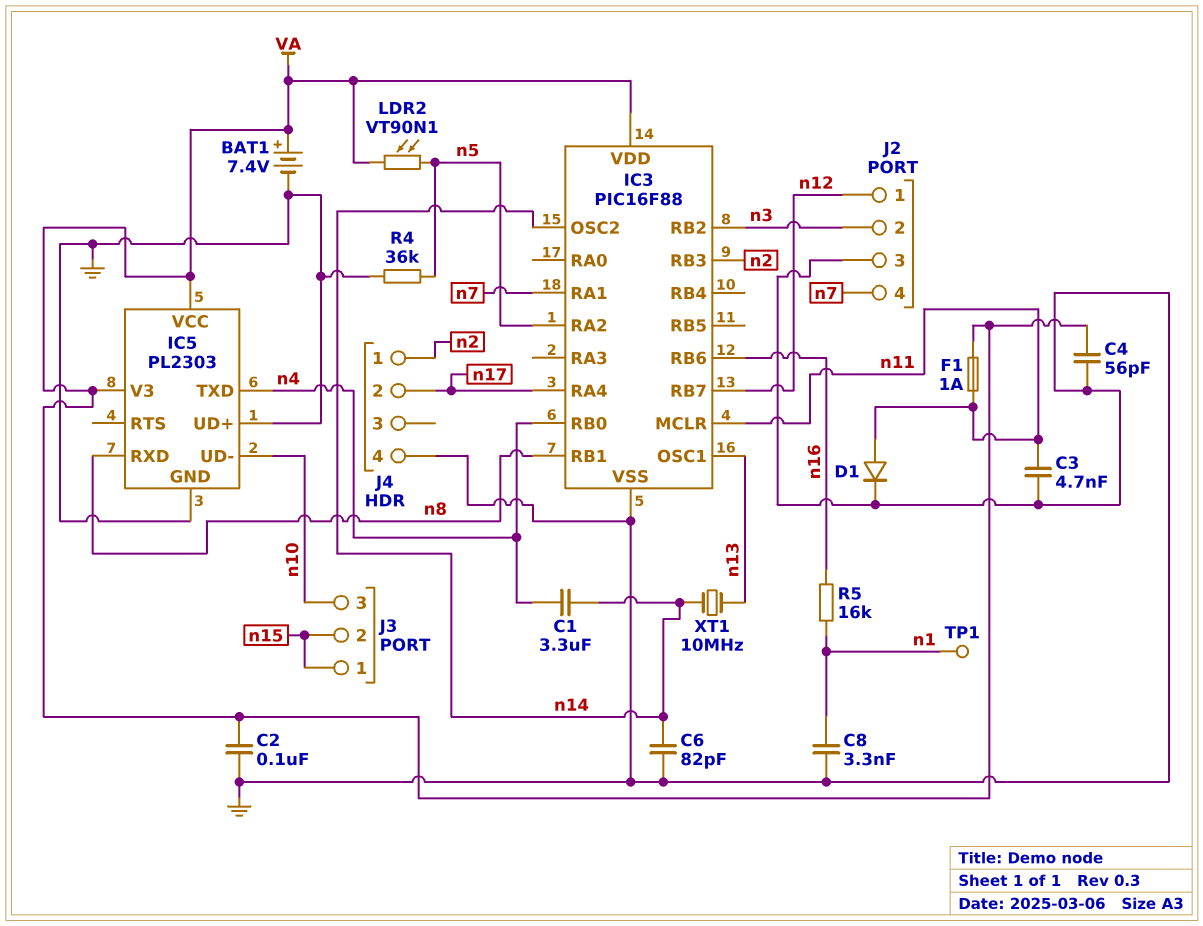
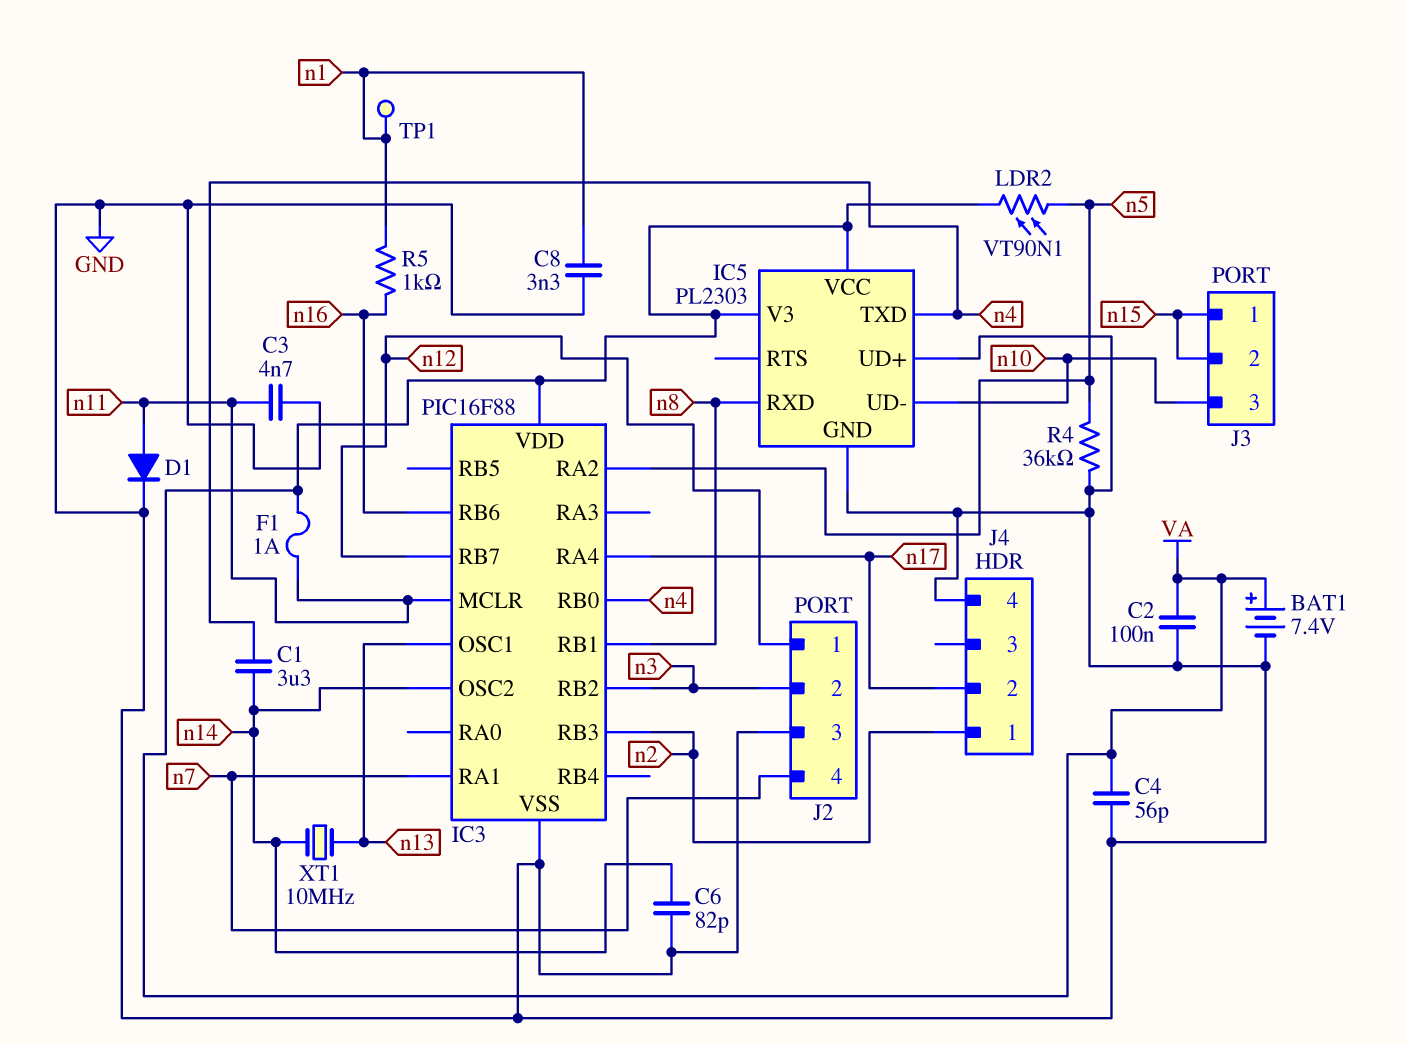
R5: 16k (n1, n16) -> 1k (n1, n16)

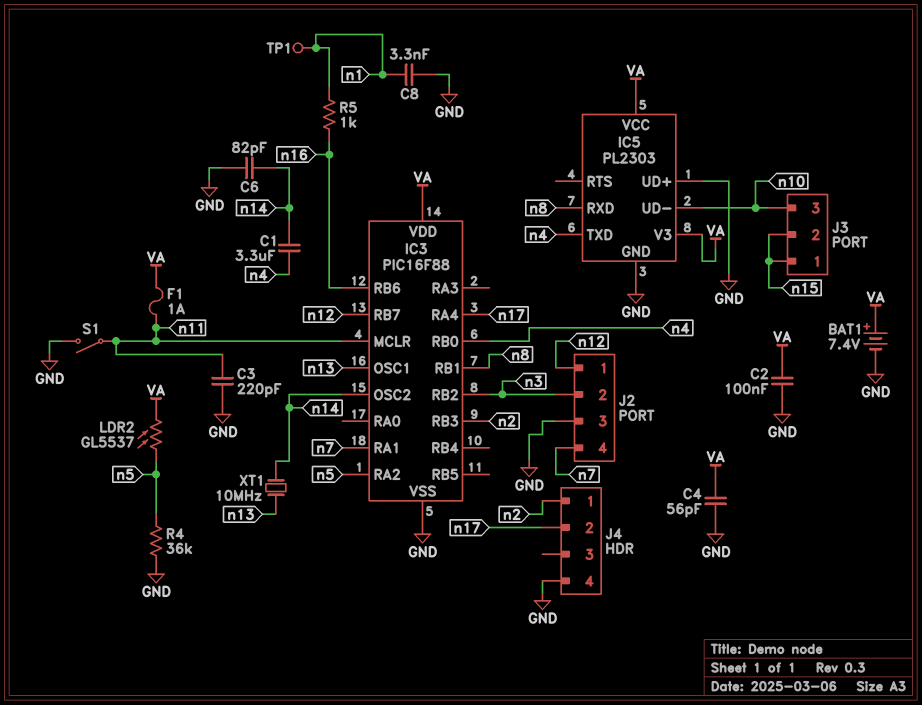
C3: 4.7nF (GND, n11) -> 220pF (GND, n11)
D1: diode (A n11, K GND) -> none
LDR2: VT90N1 (VA, n5) -> GL5537 (VA, n5)
S1: none -> switch (GND, n11)

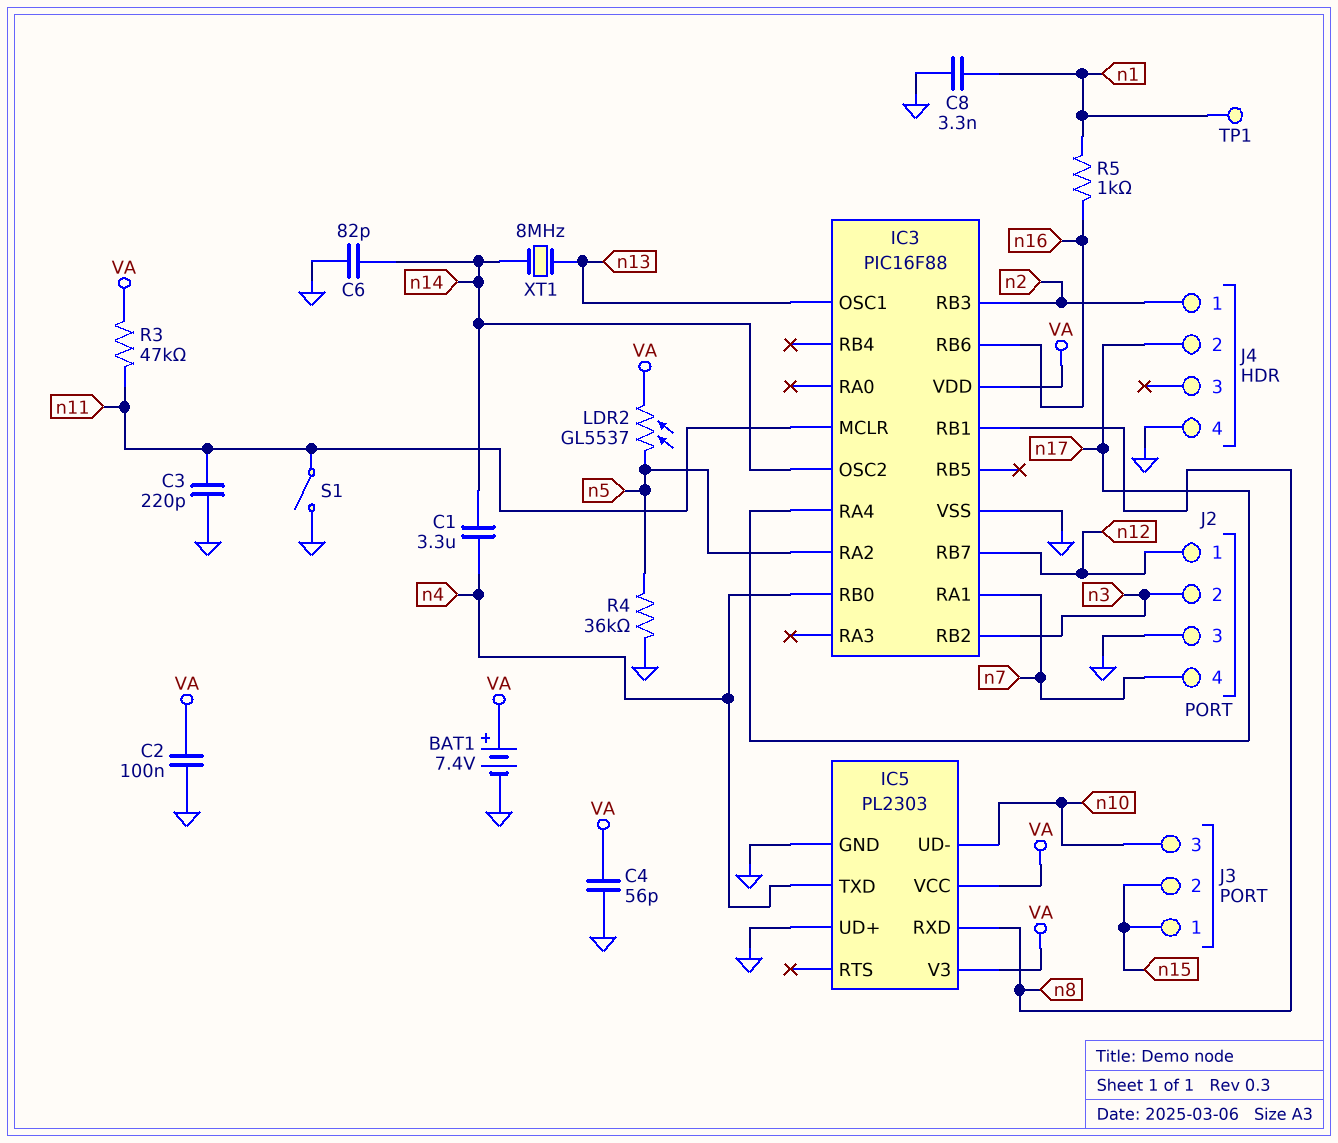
F1: 1A (VA, n11) -> none
R3: none -> 47k (VA, n11)
XT1: 10MHz (n13, n14) -> 8MHz (n13, n14)

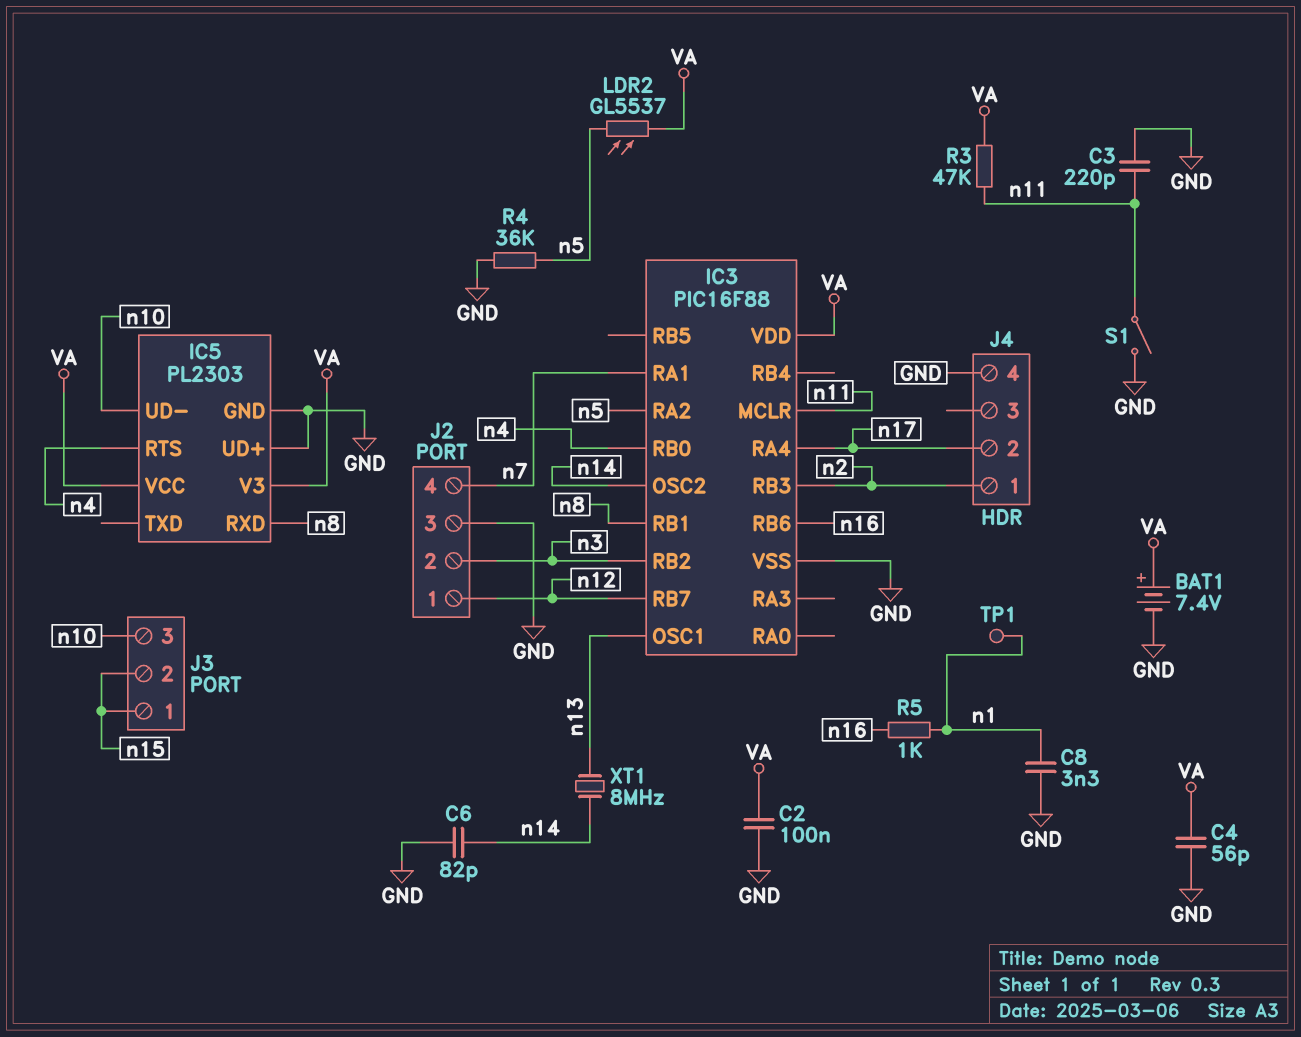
C1: 3.3uF (n4, n14) -> none
IC5 pin RTS: none -> n4
IC5 pin TXD: n4 -> none

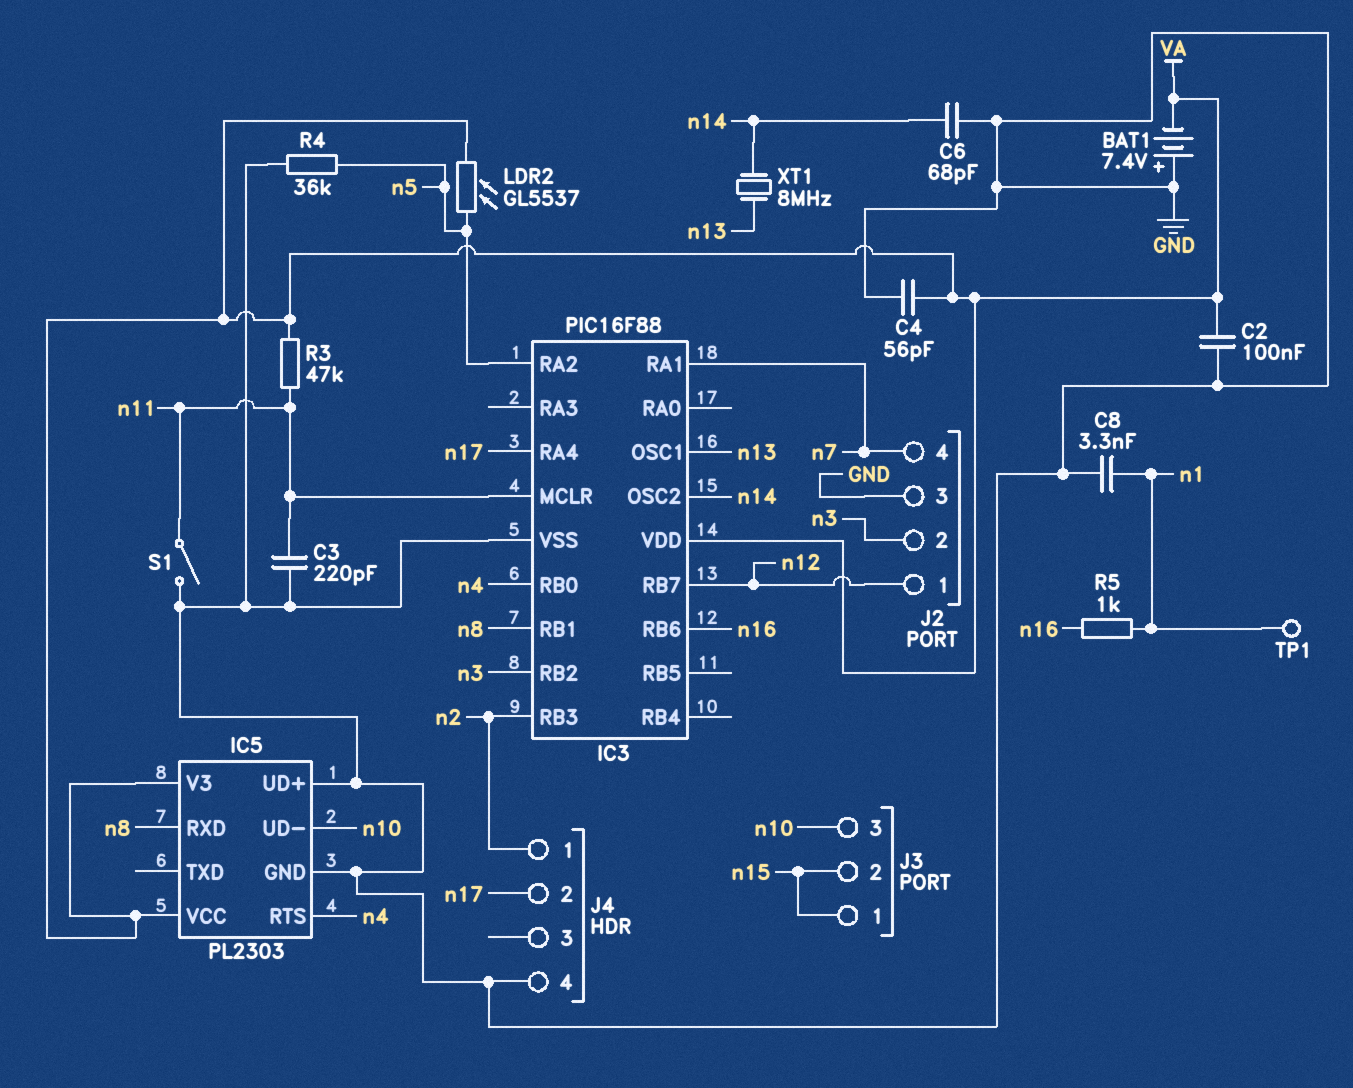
BAT1: 7.4V (plus VA, minus GND) -> 7.4V (plus GND, minus VA)
C6: 82pF (GND, n14) -> 68pF (GND, n14)

